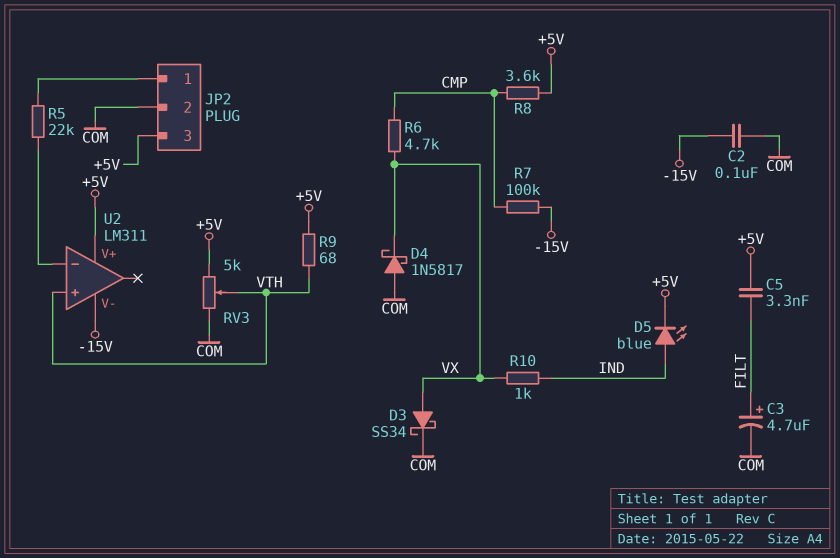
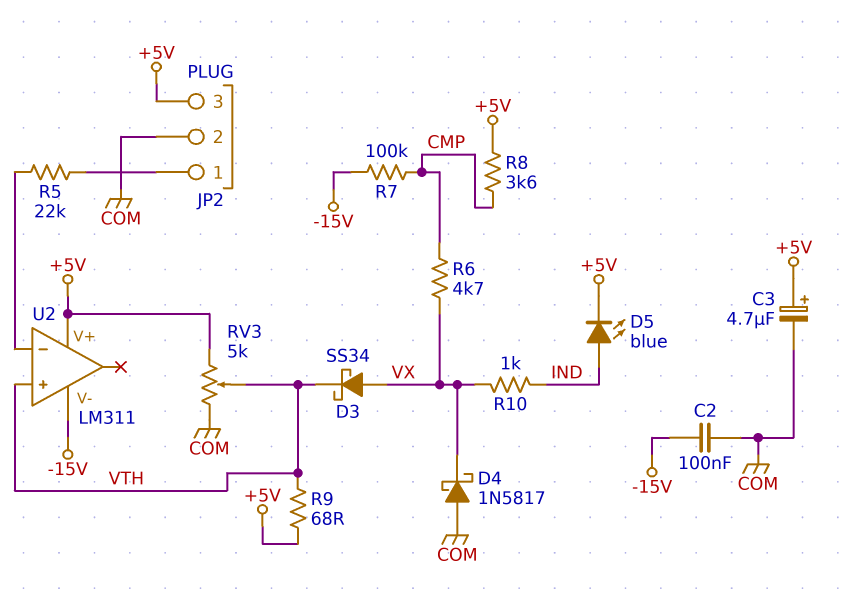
C3: 4.7uF (plus FILT, minus COM) -> 4.7uF (plus +5V, minus COM)
C5: 3.3nF (+5V, FILT) -> none
D3: schottky SS34 (A VX, K COM) -> schottky SS34 (A VX, K VTH)

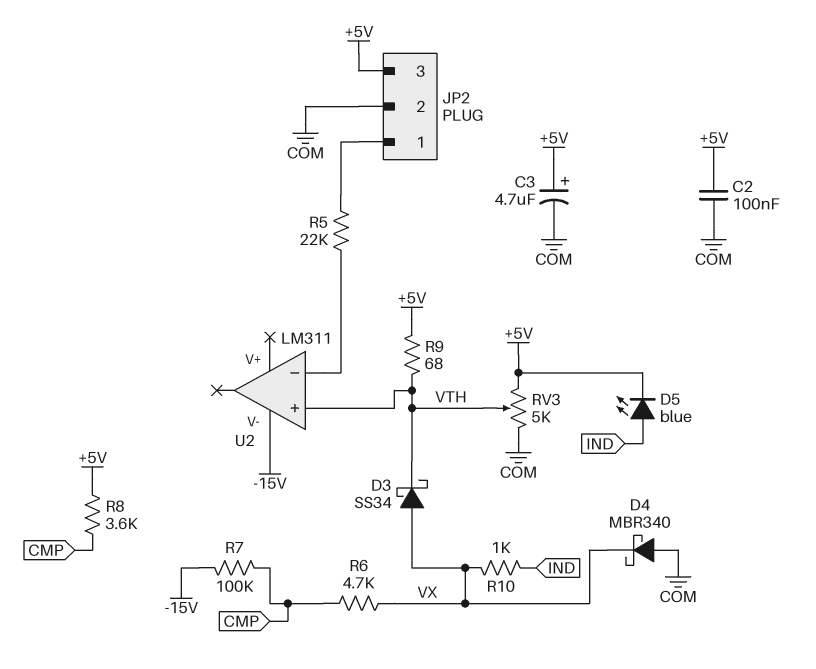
C2: 100nF (-15V, COM) -> 100nF (+5V, COM)
D4: schottky 1N5817 (A COM, K VX) -> schottky MBR340 (A COM, K VX)
U2 pin V+: +5V -> none

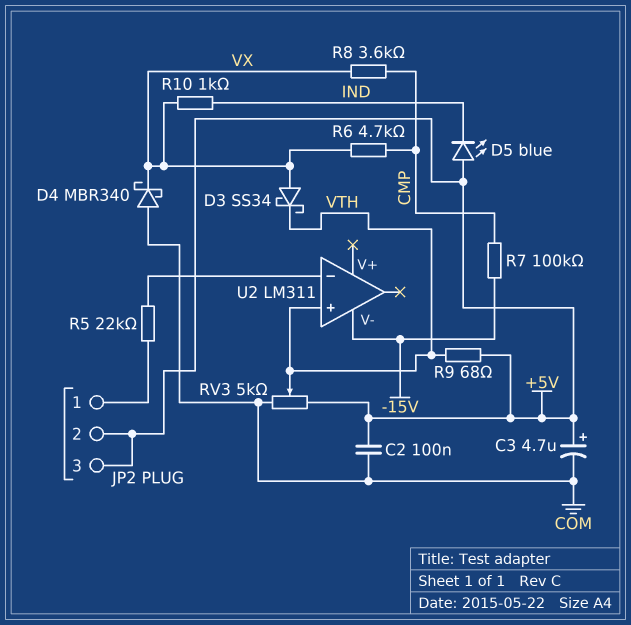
D5: LED blue (A IND, K +5V) -> LED blue (A +5V, K IND)
JP2 pin 2: COM -> +5V
R8: 3.6k (+5V, CMP) -> 3.6k (CMP, VX)

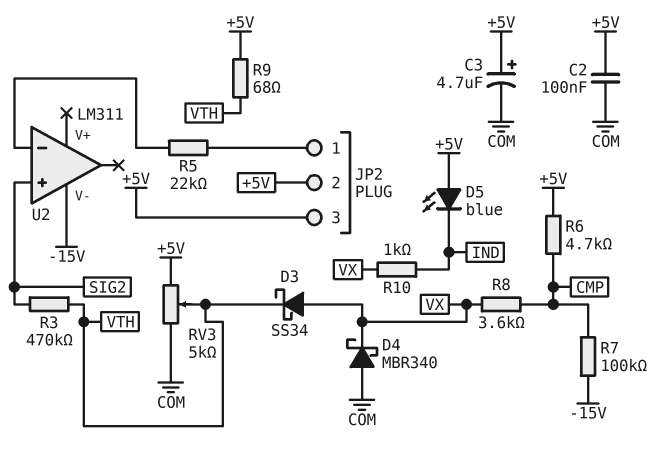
R3: none -> 470k (SIG2, VTH)
R6: 4.7k (CMP, VX) -> 4.7k (+5V, CMP)
U2 pin in+: VTH -> SIG2

